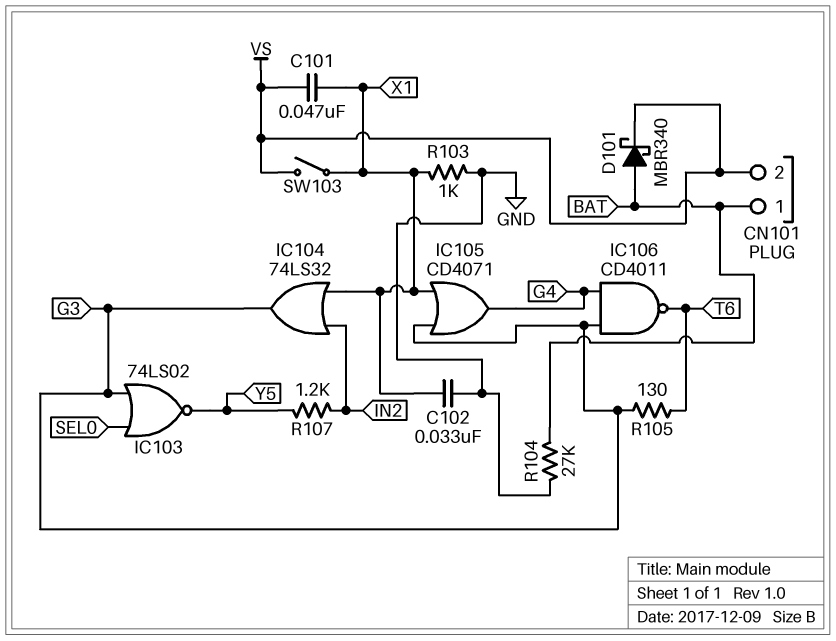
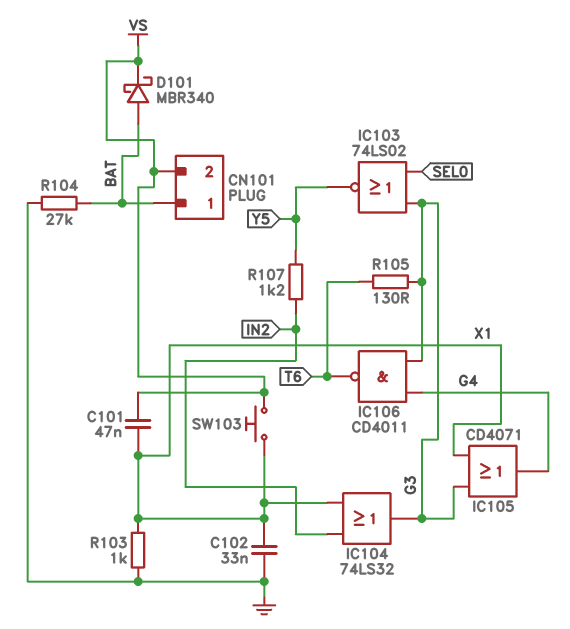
SW103: switch (VS, X1) -> button (VS, X1)

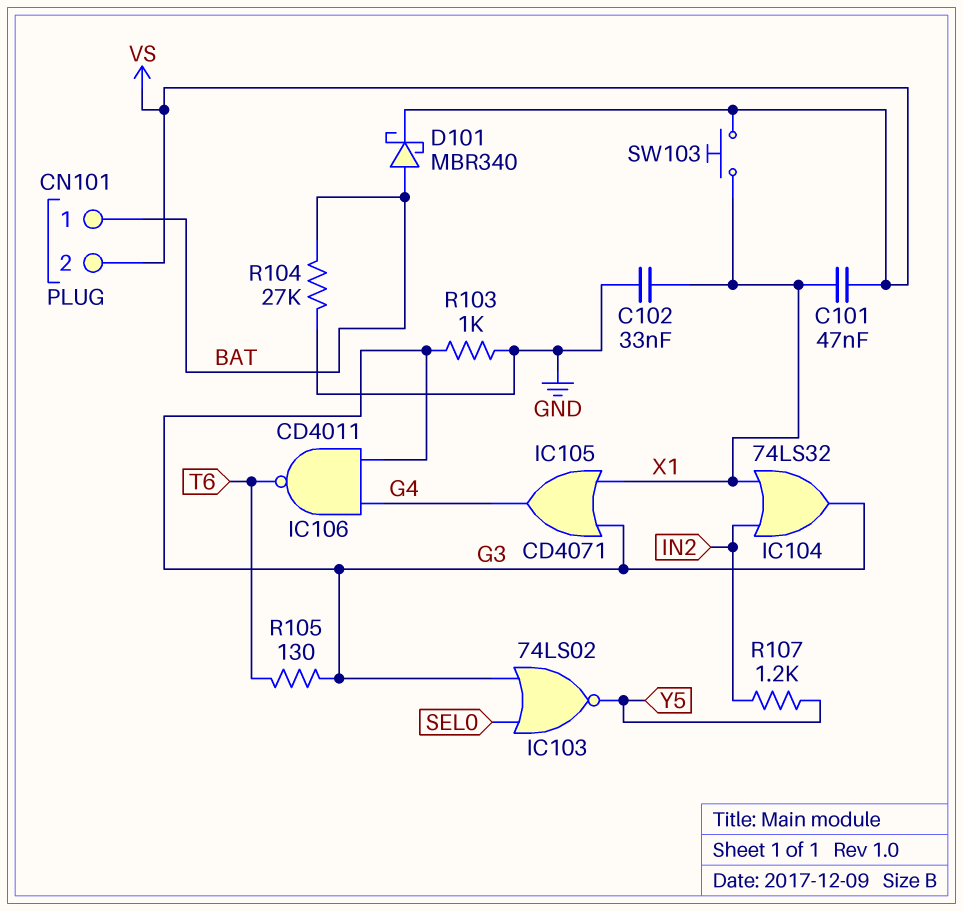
R103: 1k (GND, X1) -> 1k (G3, GND)

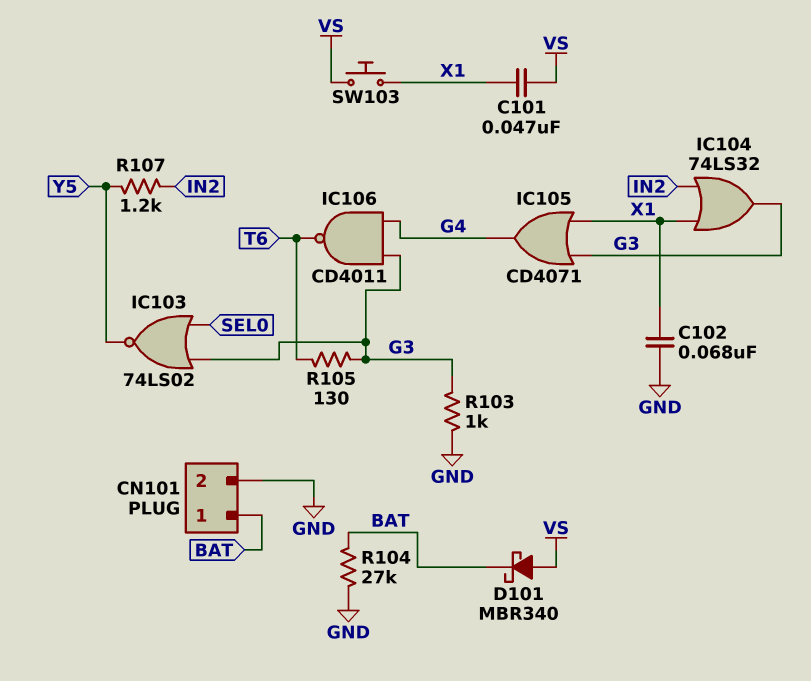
C102: 33nF (GND, X1) -> 68nF (GND, X1)
CN101 pin 2: VS -> GND
D101: schottky MBR340 (A BAT, K VS) -> schottky MBR340 (A VS, K BAT)

